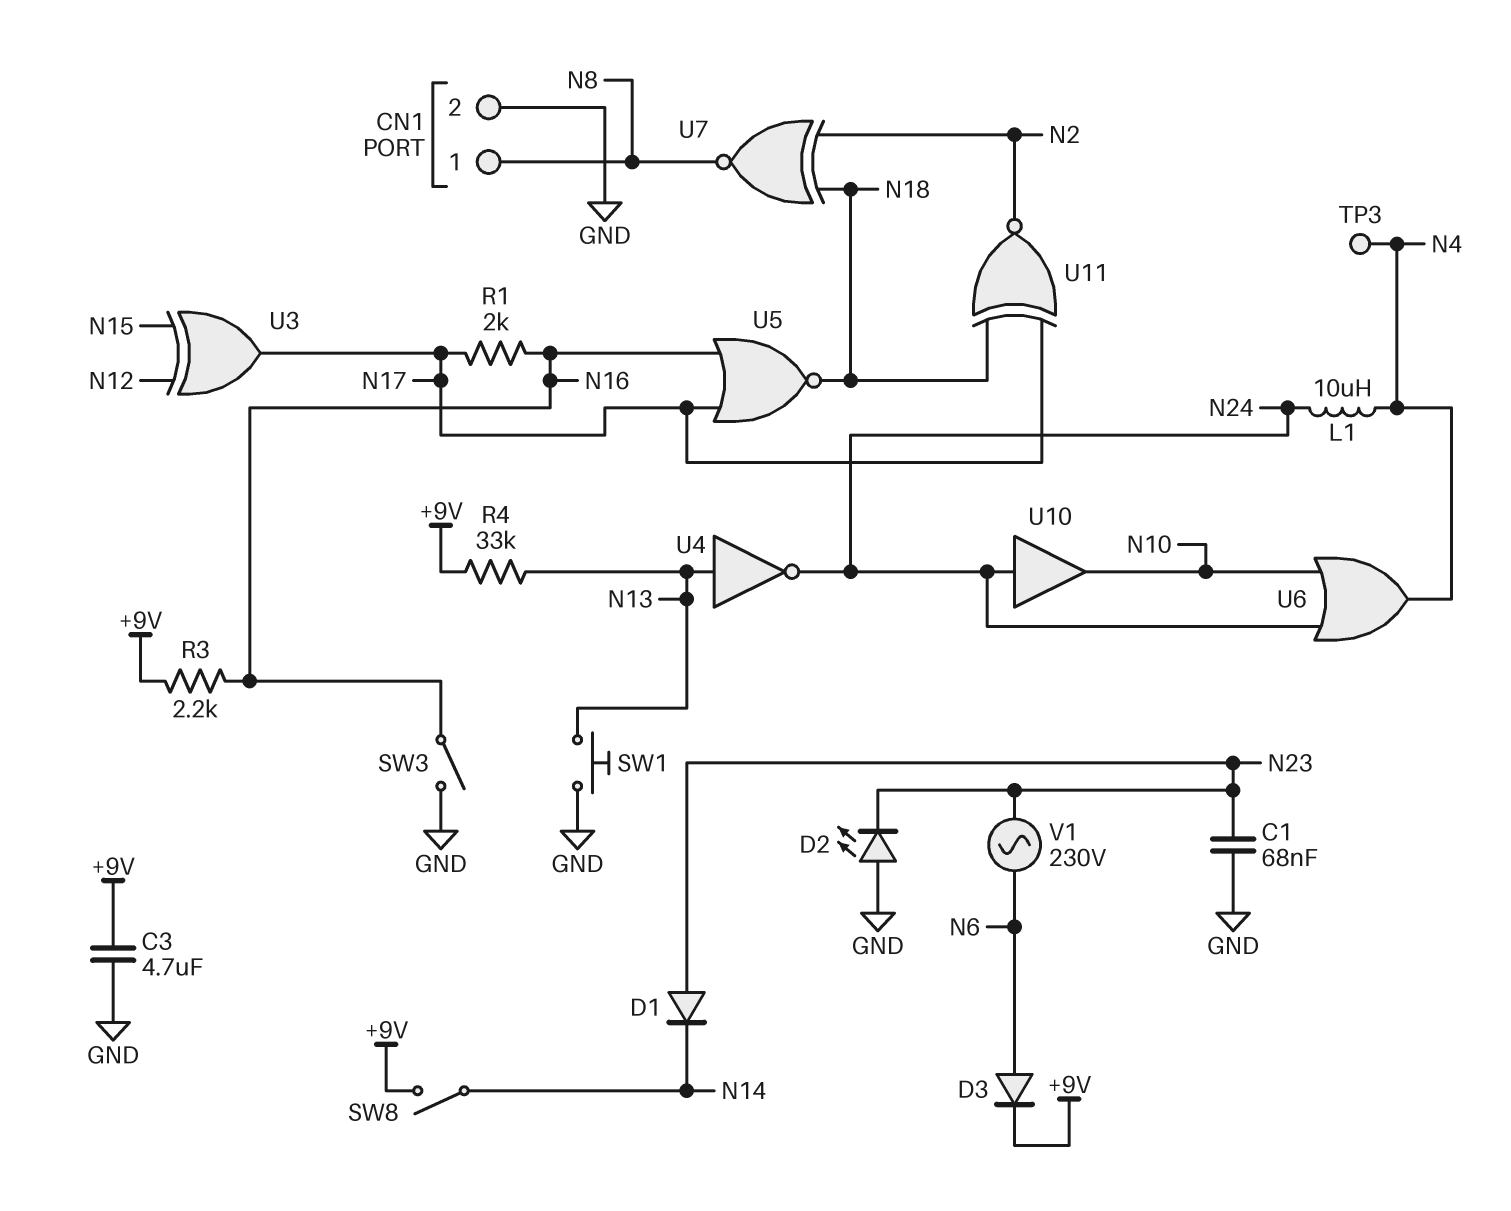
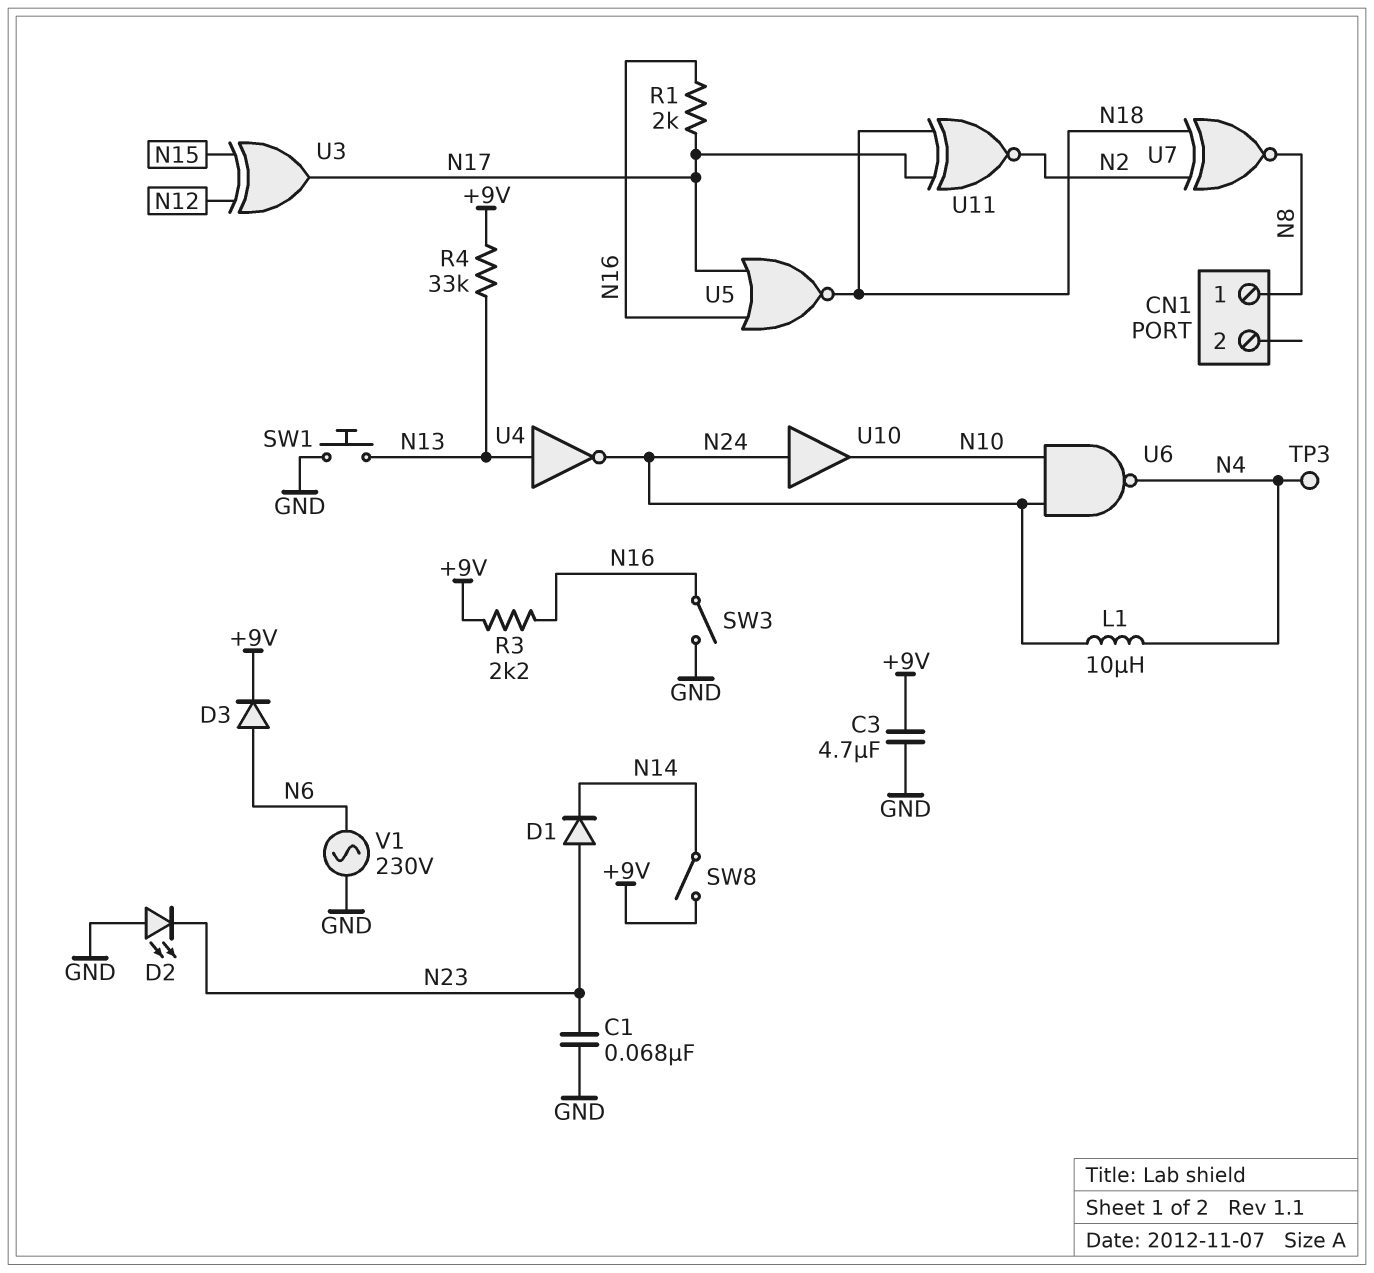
CN1 pin 2: GND -> none
U6: OR (in N10, in N24, out N4) -> NAND (in N10, in N24, out N4)
V1: AC 230V (N6, N23) -> AC 230V (GND, N6)

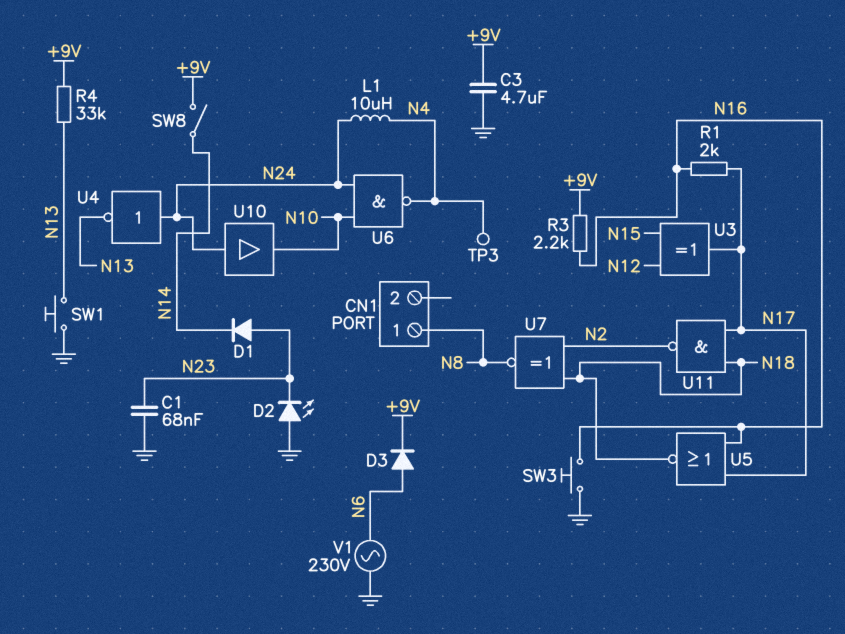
SW3: switch (GND, N16) -> button (GND, N16)
U4: NOT (in N13, out N24) -> NOT (in N24, out N13)
U11: XNOR (in N17, in N18, out N2) -> NAND (in N17, in N18, out N2)

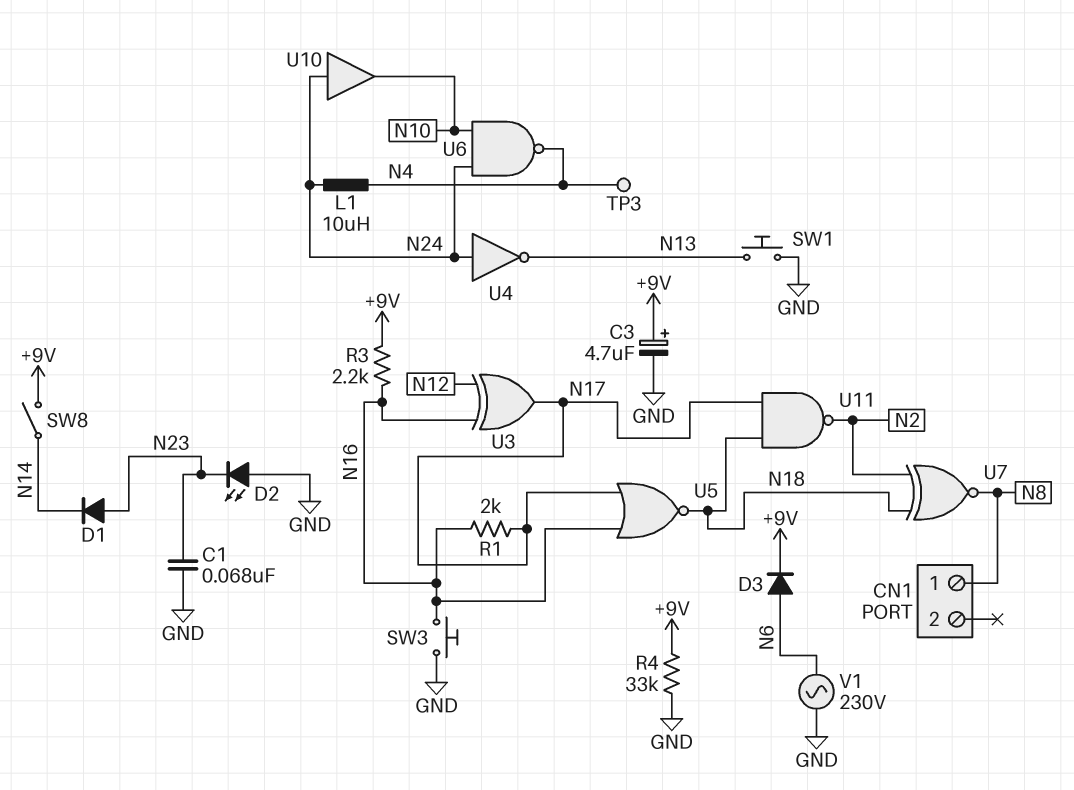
C3: 4.7uF (+9V, GND) -> 4.7uF (plus +9V, minus GND)
R4: 33k (+9V, N13) -> 33k (+9V, GND)
U3: XOR (in N12, in N15, out N17) -> XOR (in N12, in N16, out N17)

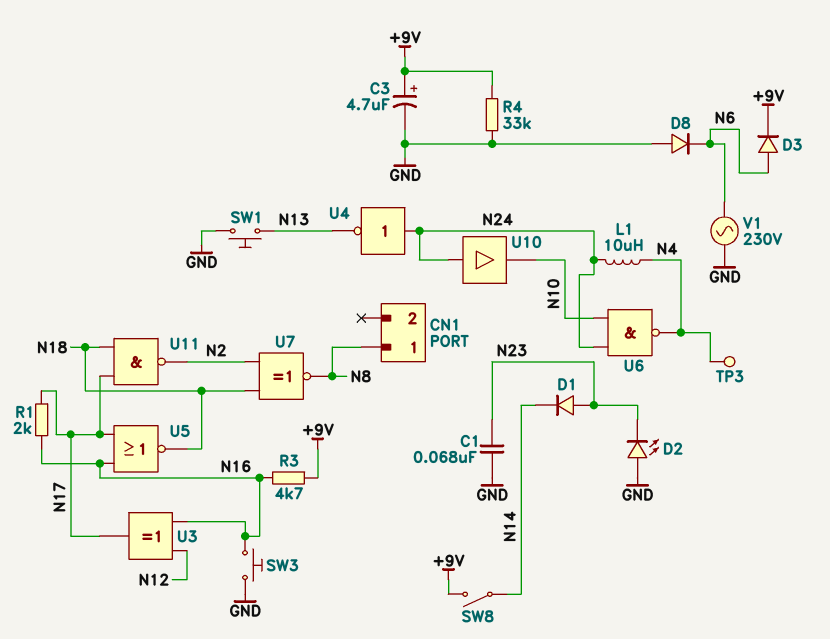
D8: none -> diode (A GND, K N6)
R3: 2.2k (+9V, N16) -> 4.7k (+9V, N16)

